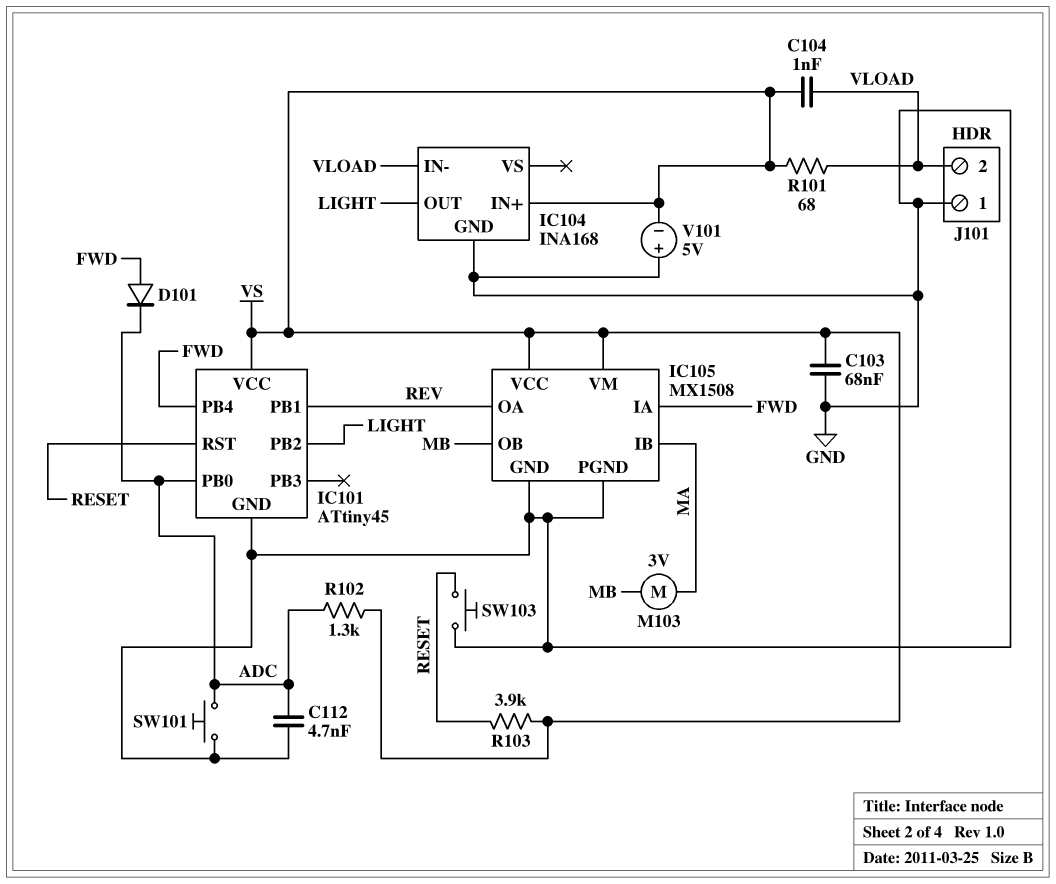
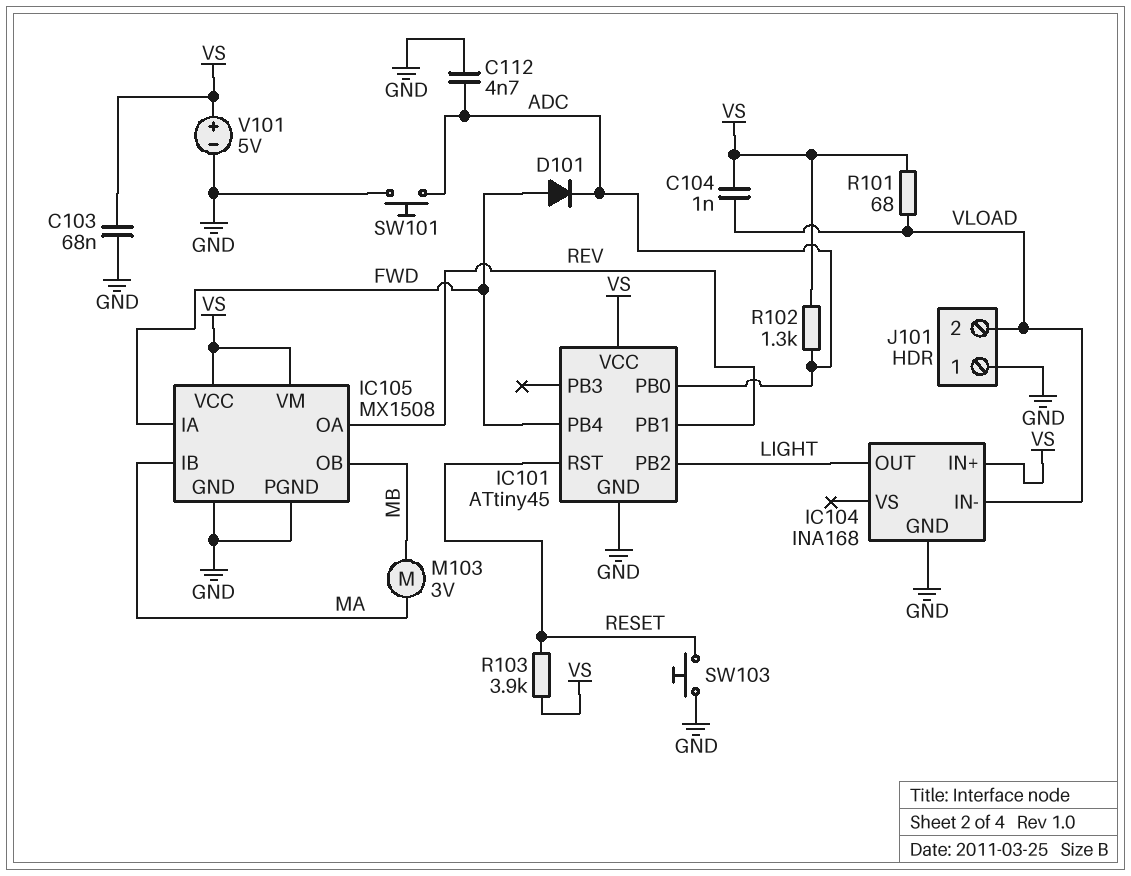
V101: 5V (plus GND, minus VS) -> 5V (plus VS, minus GND)

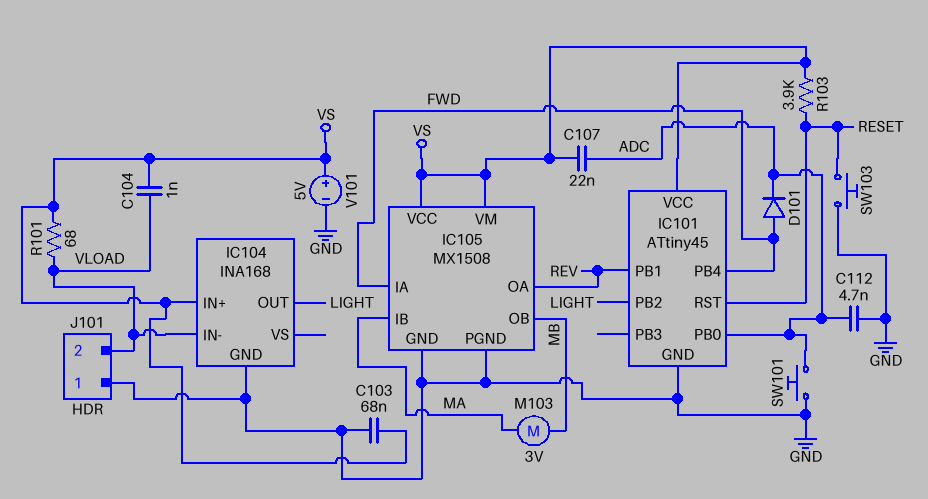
C107: none -> 22nF (ADC, VS)
R102: 1.3k (ADC, VS) -> none

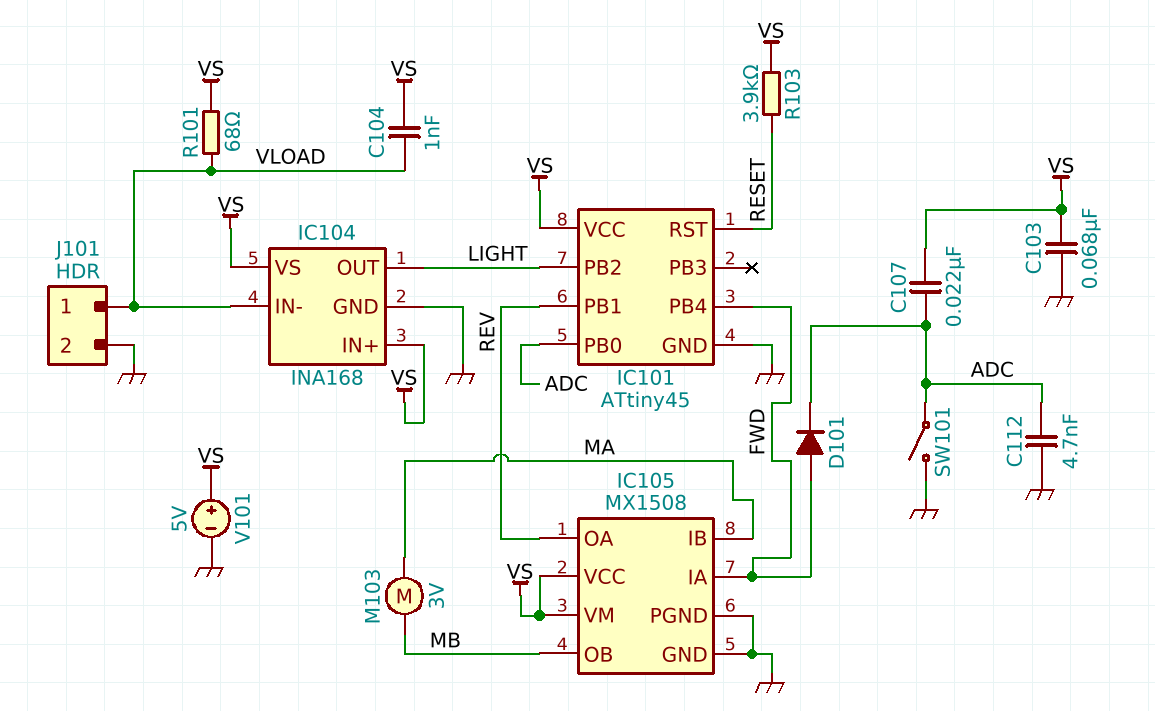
IC104 pin VS: none -> VS
J101 pin 1: GND -> VLOAD
J101 pin 2: VLOAD -> GND
SW101: button (ADC, GND) -> switch (ADC, GND)
SW103: button (GND, RESET) -> none

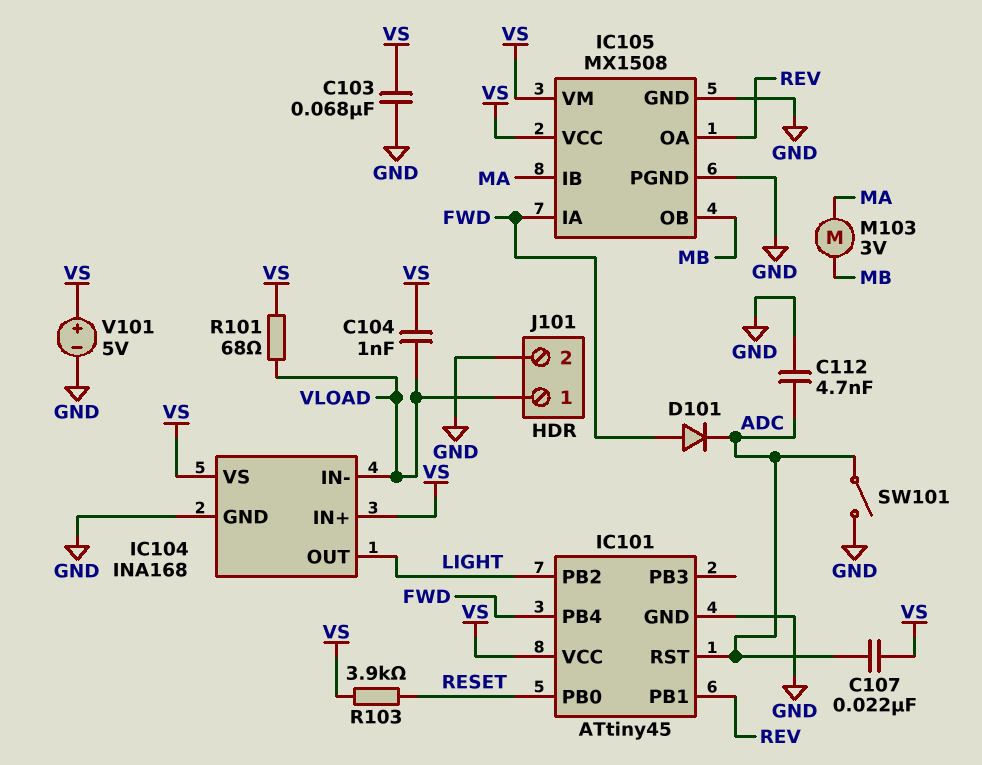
IC101 pin PB0: ADC -> RESET
IC101 pin RST: RESET -> ADC

